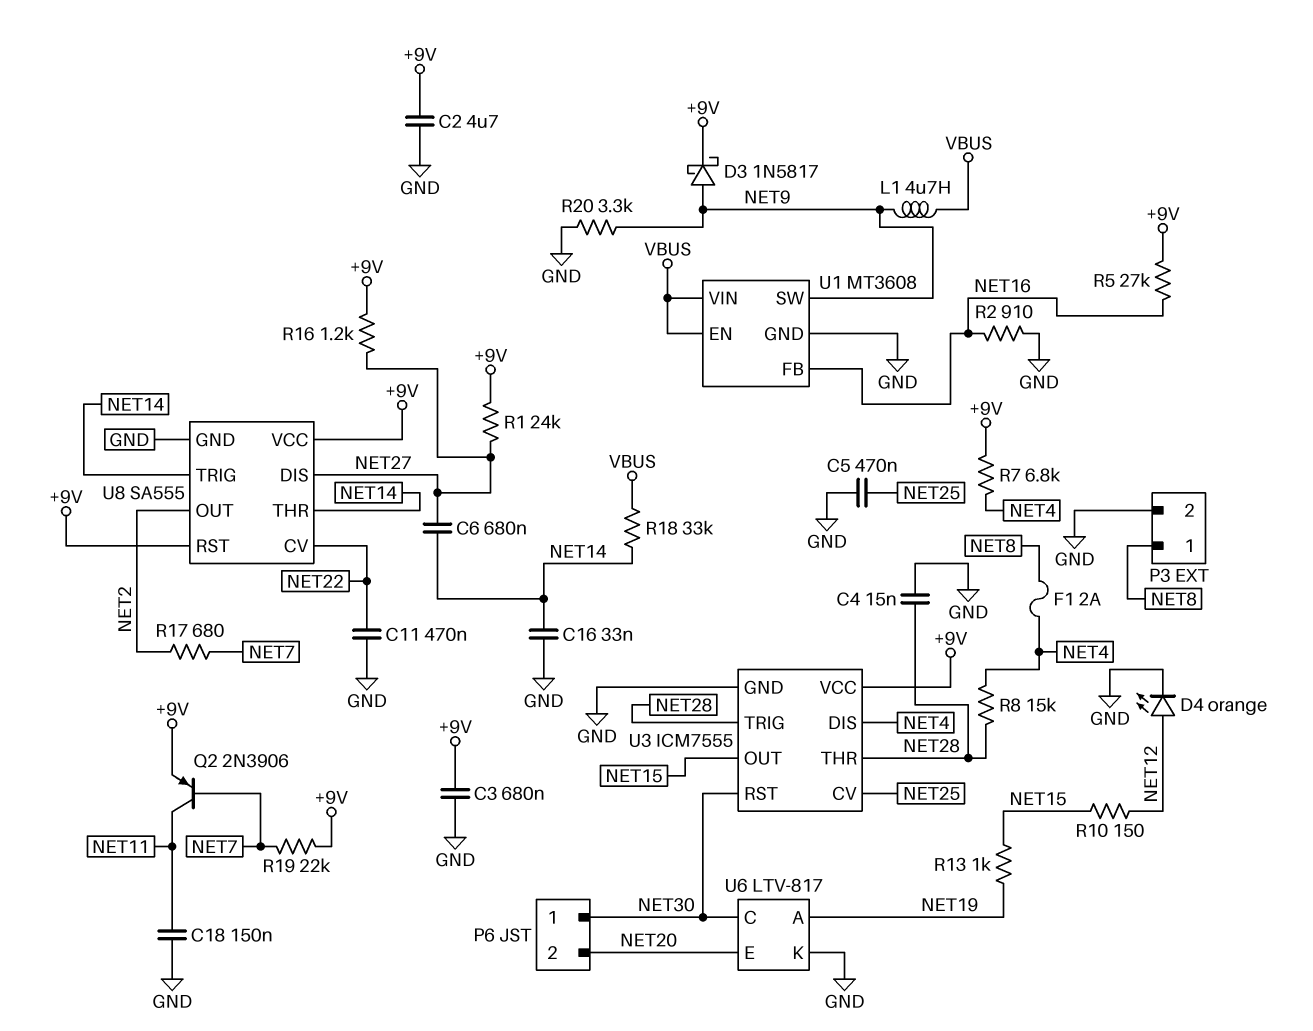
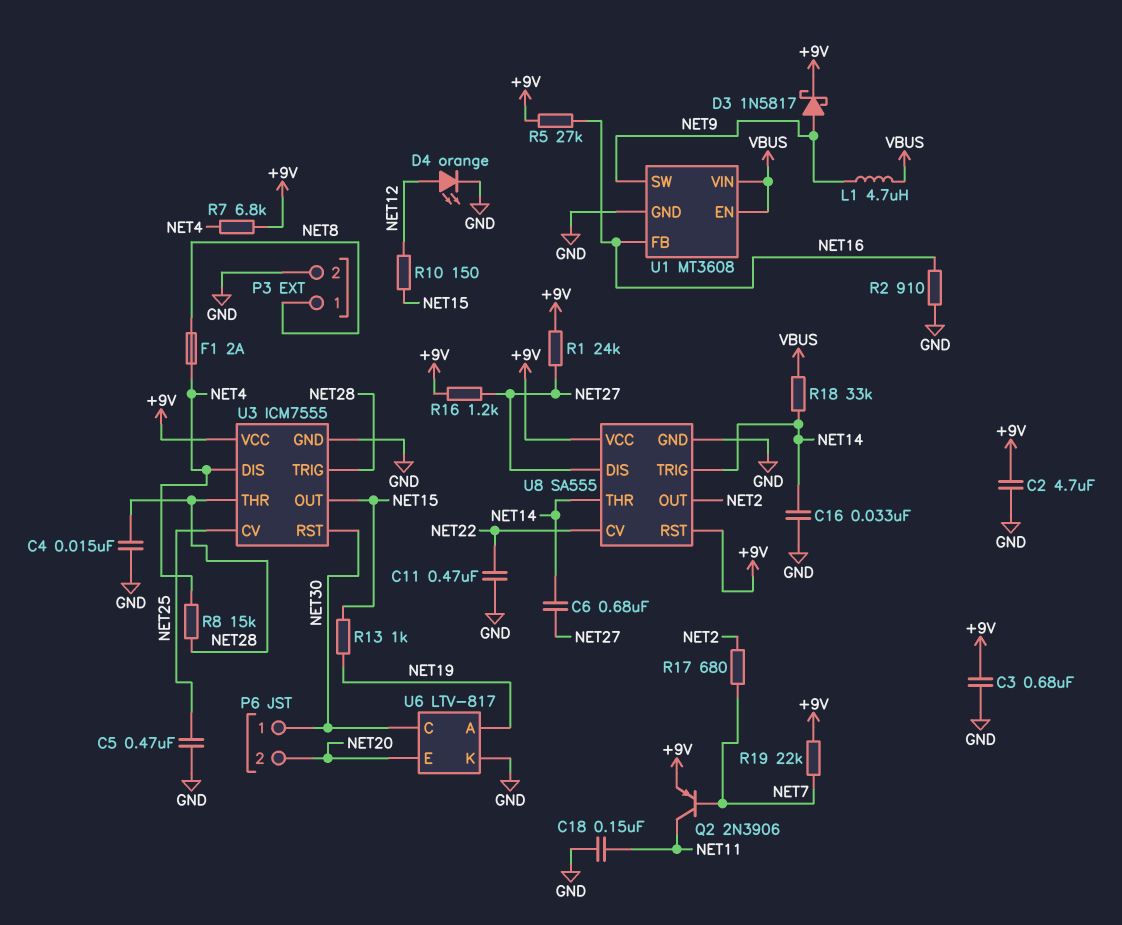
R20: 3.3k (GND, NET9) -> none

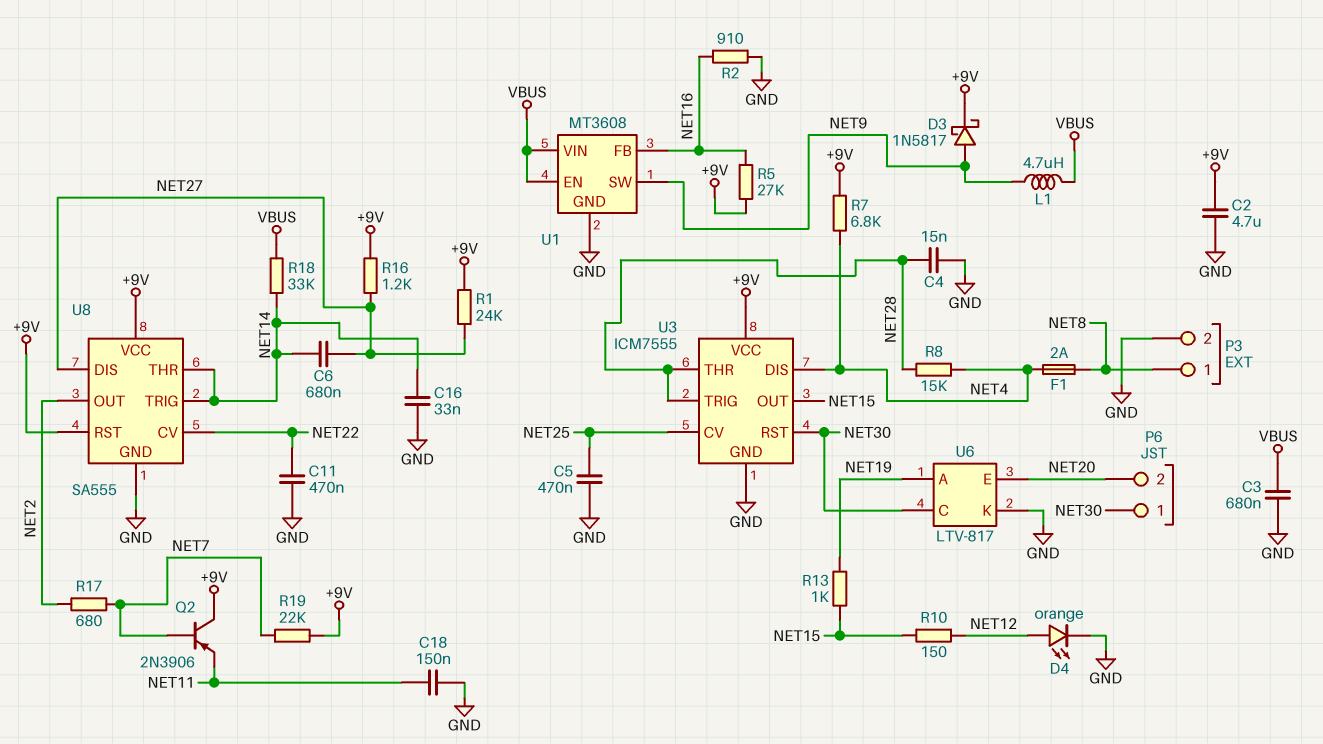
C3: 680nF (+9V, GND) -> 680nF (GND, VBUS)
Q2: PNP 2N3906 (B NET7, C NET11, E +9V) -> PNP 2N3906 (B NET7, C +9V, E NET11)

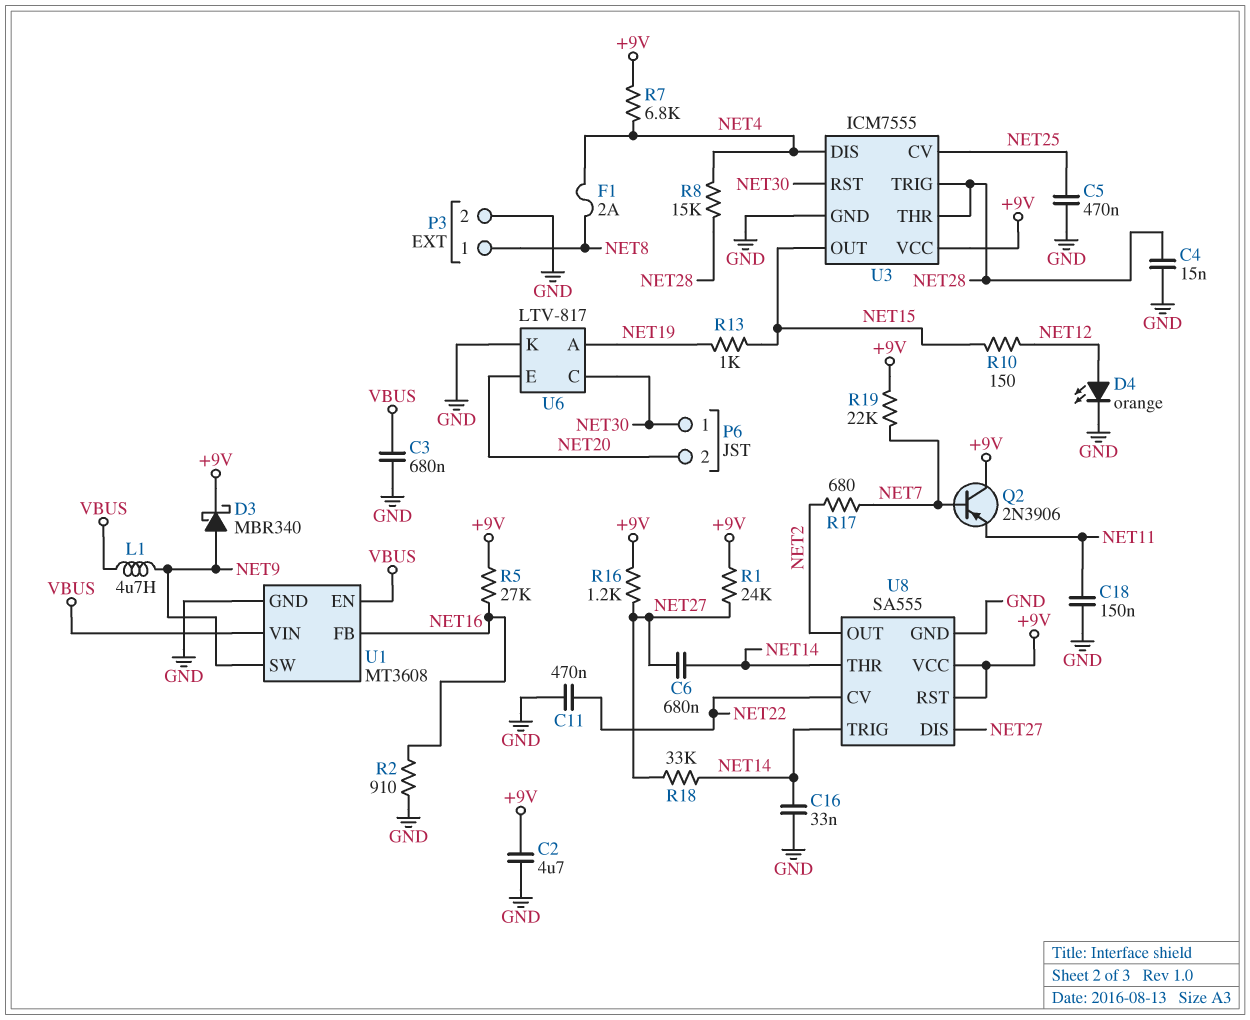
D3: schottky 1N5817 (A NET9, K +9V) -> schottky MBR340 (A NET9, K +9V)
R18: 33k (NET14, VBUS) -> 33k (NET14, NET27)

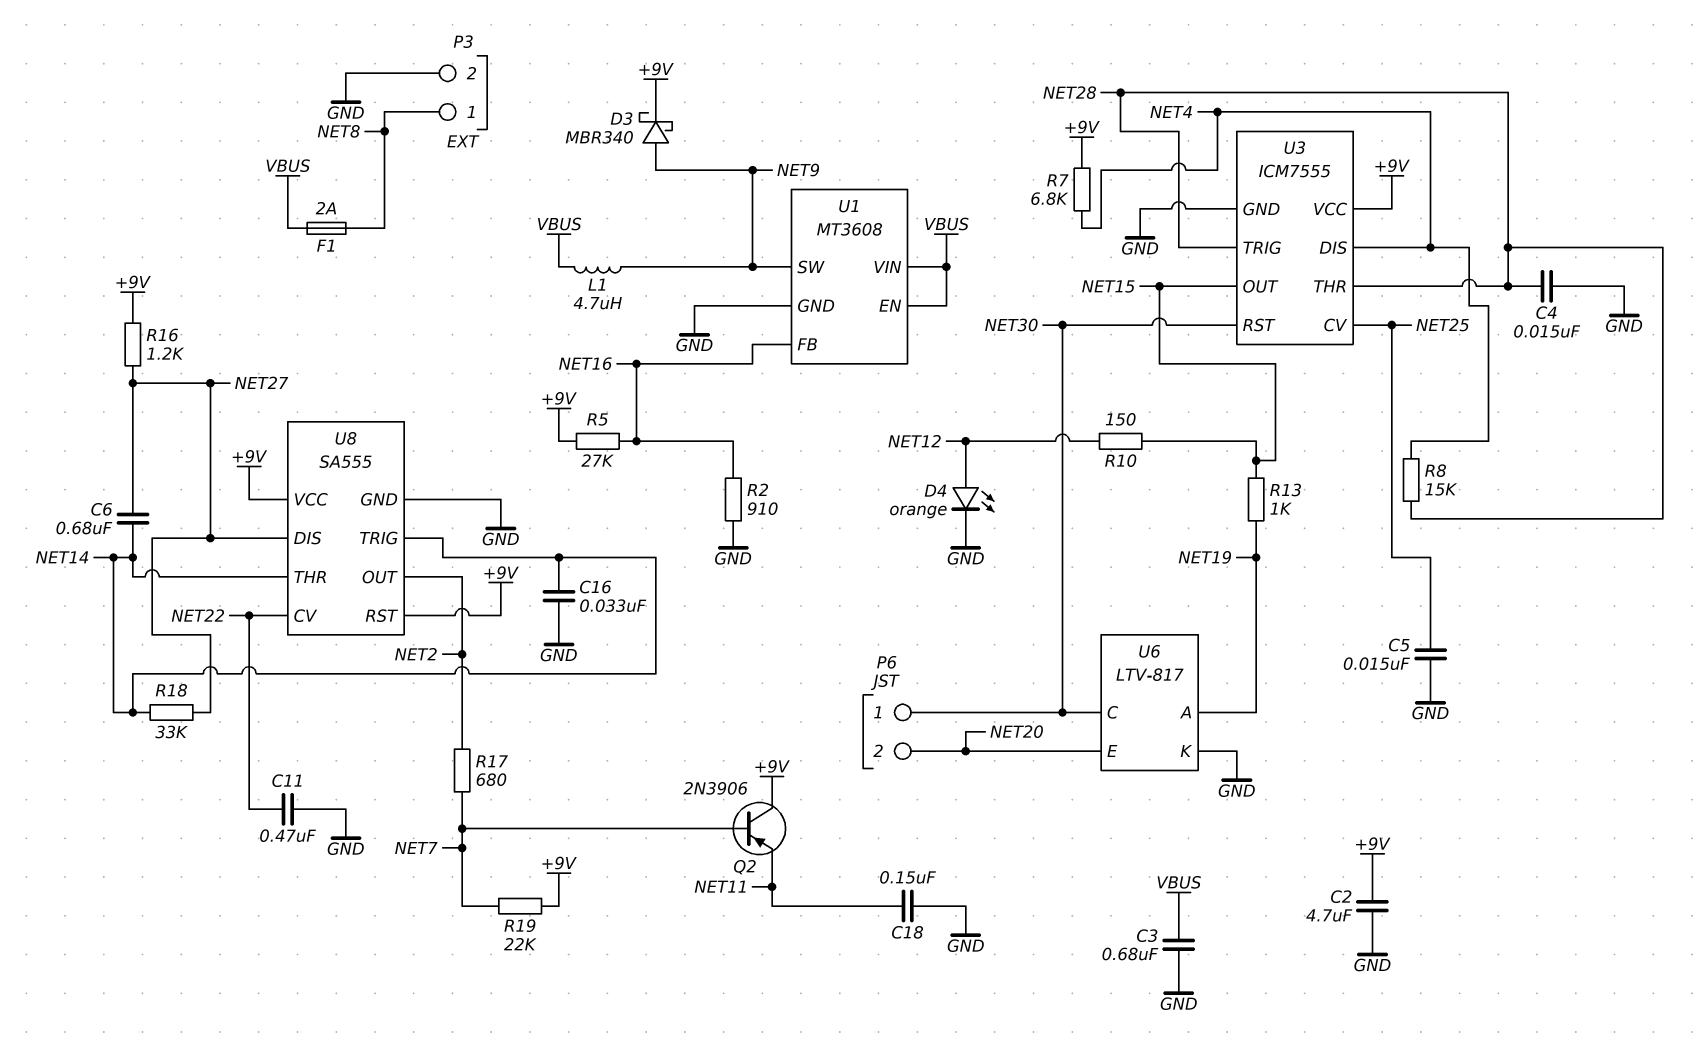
C5: 470nF (GND, NET25) -> 15nF (GND, NET25)
F1: 2A (NET4, NET8) -> 2A (NET8, VBUS)
R1: 24k (+9V, NET27) -> none

